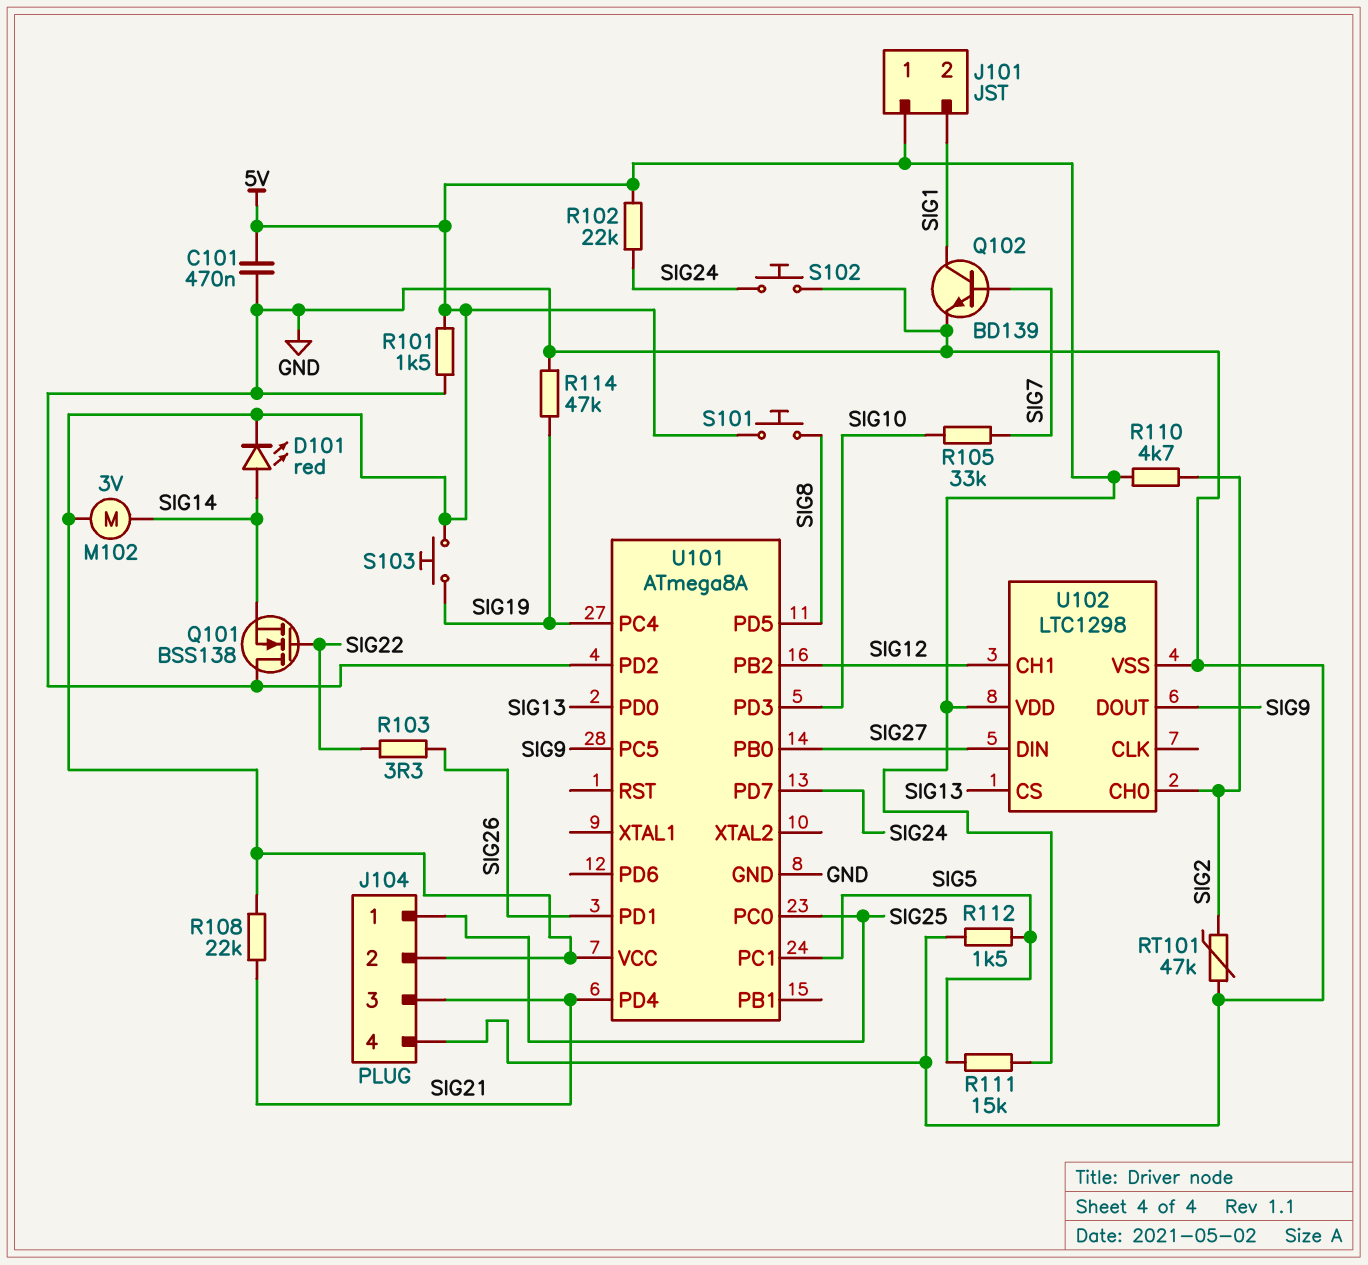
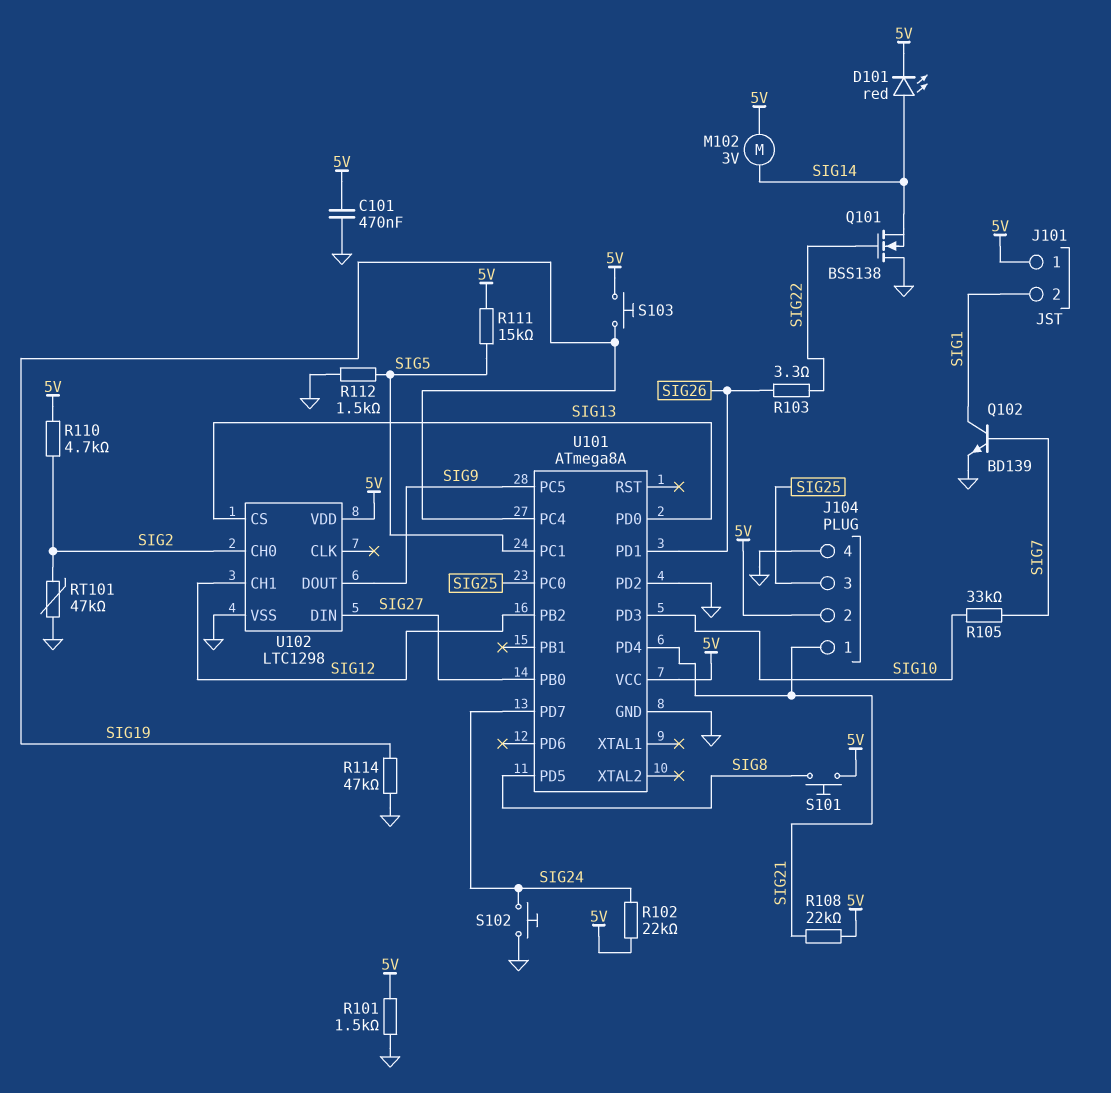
J104 pin 1: SIG25 -> SIG21
J104 pin 3: SIG21 -> SIG25

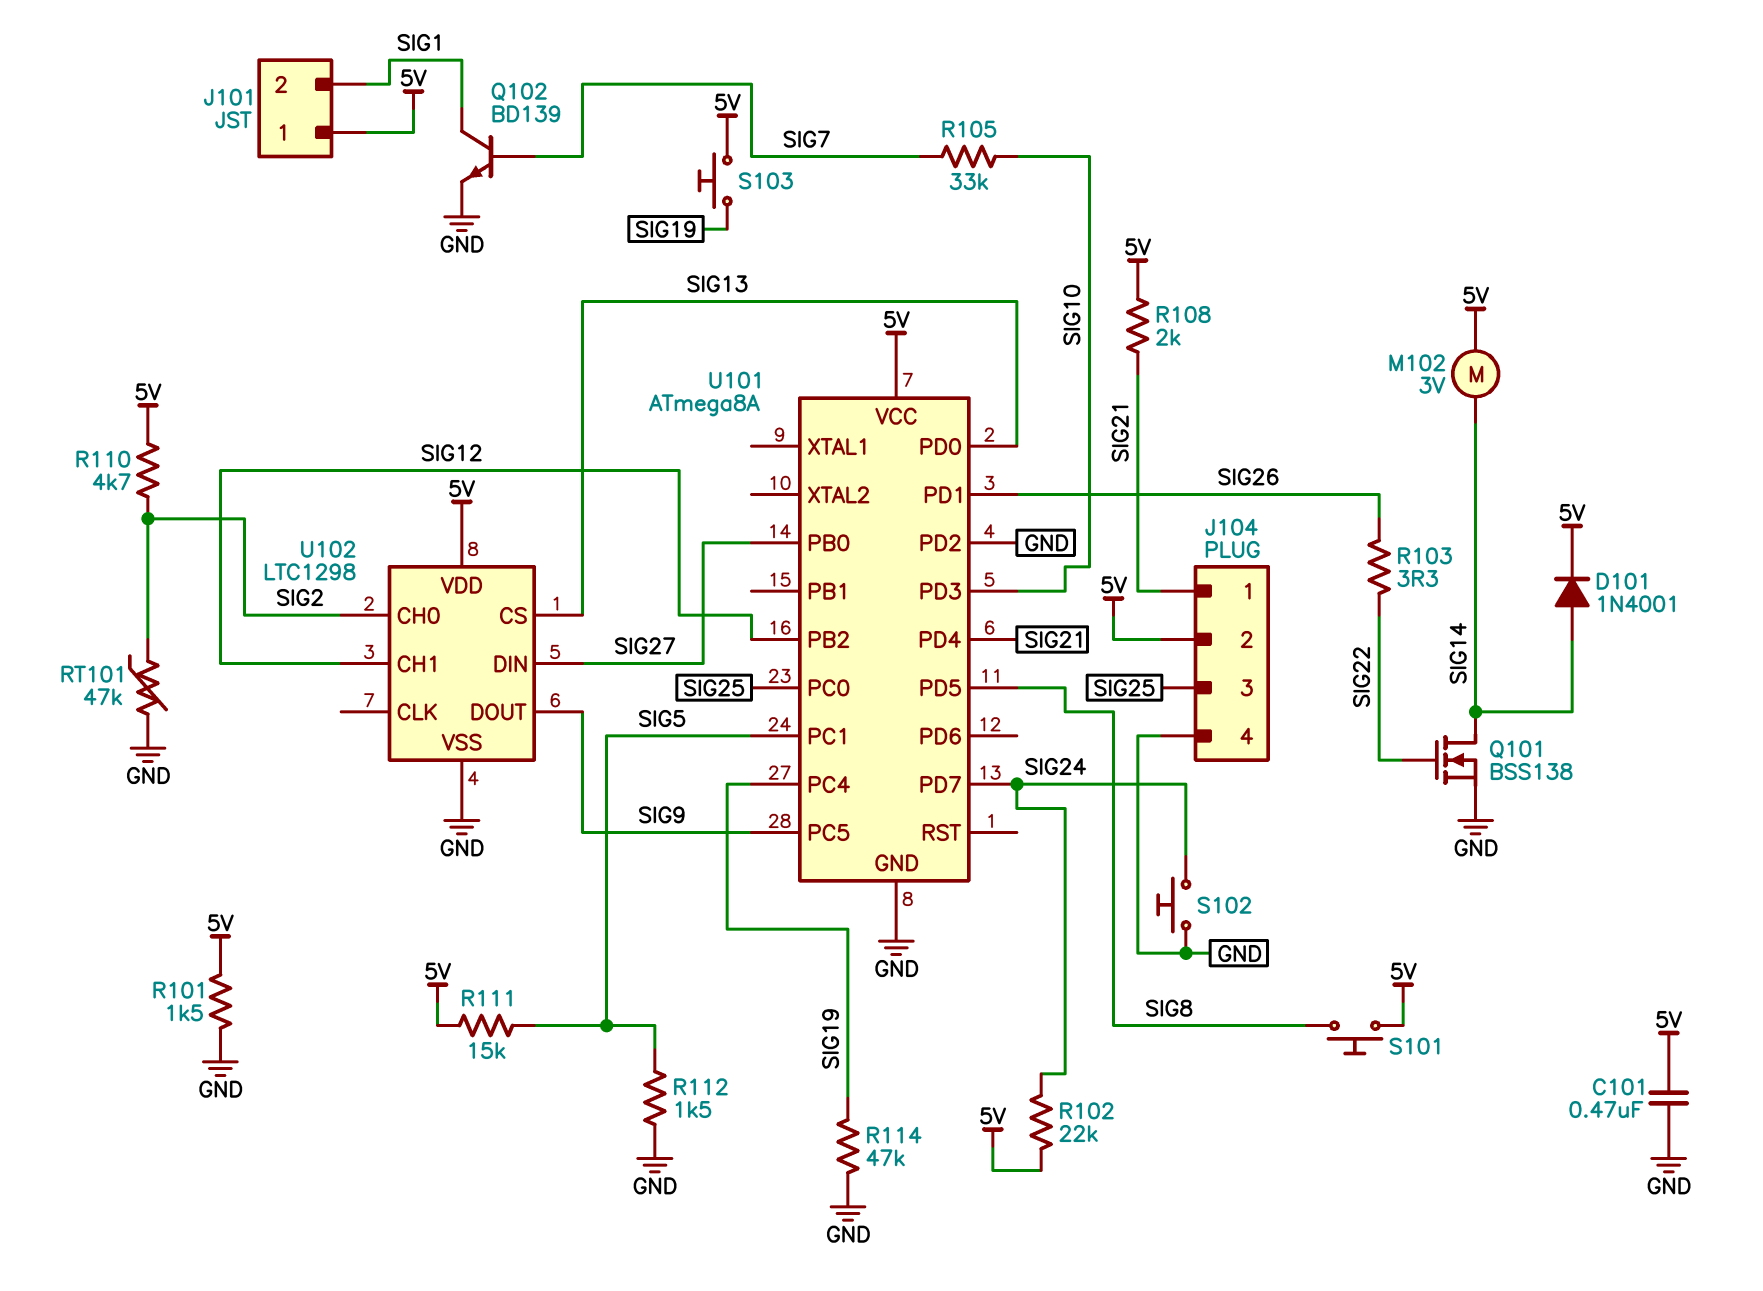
D101: LED red (A SIG14, K 5V) -> diode 1N4001 (A SIG14, K 5V)
Q101: NMOS BSS138 (G SIG22, D GND, S SIG14) -> NMOS BSS138 (G SIG22, D SIG14, S GND)
R108: 22k (5V, SIG21) -> 2k (5V, SIG21)

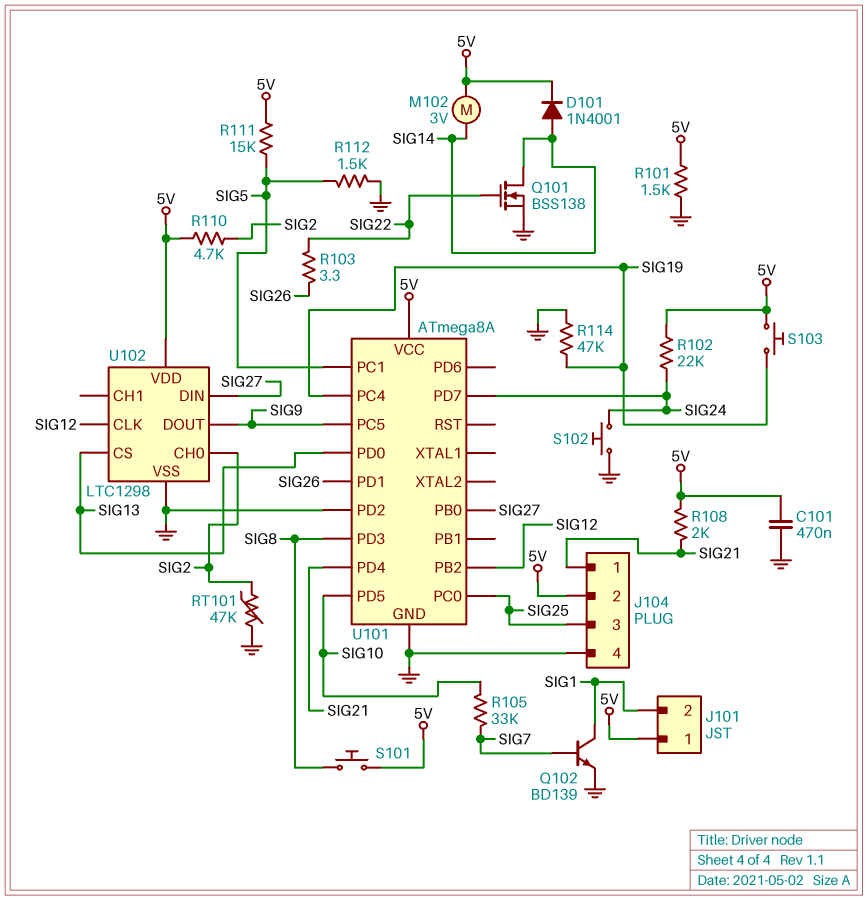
U101 pin PD3: SIG10 -> SIG8
U101 pin PD5: SIG8 -> SIG10
U102 pin CH1: SIG12 -> none
U102 pin CLK: none -> SIG12

